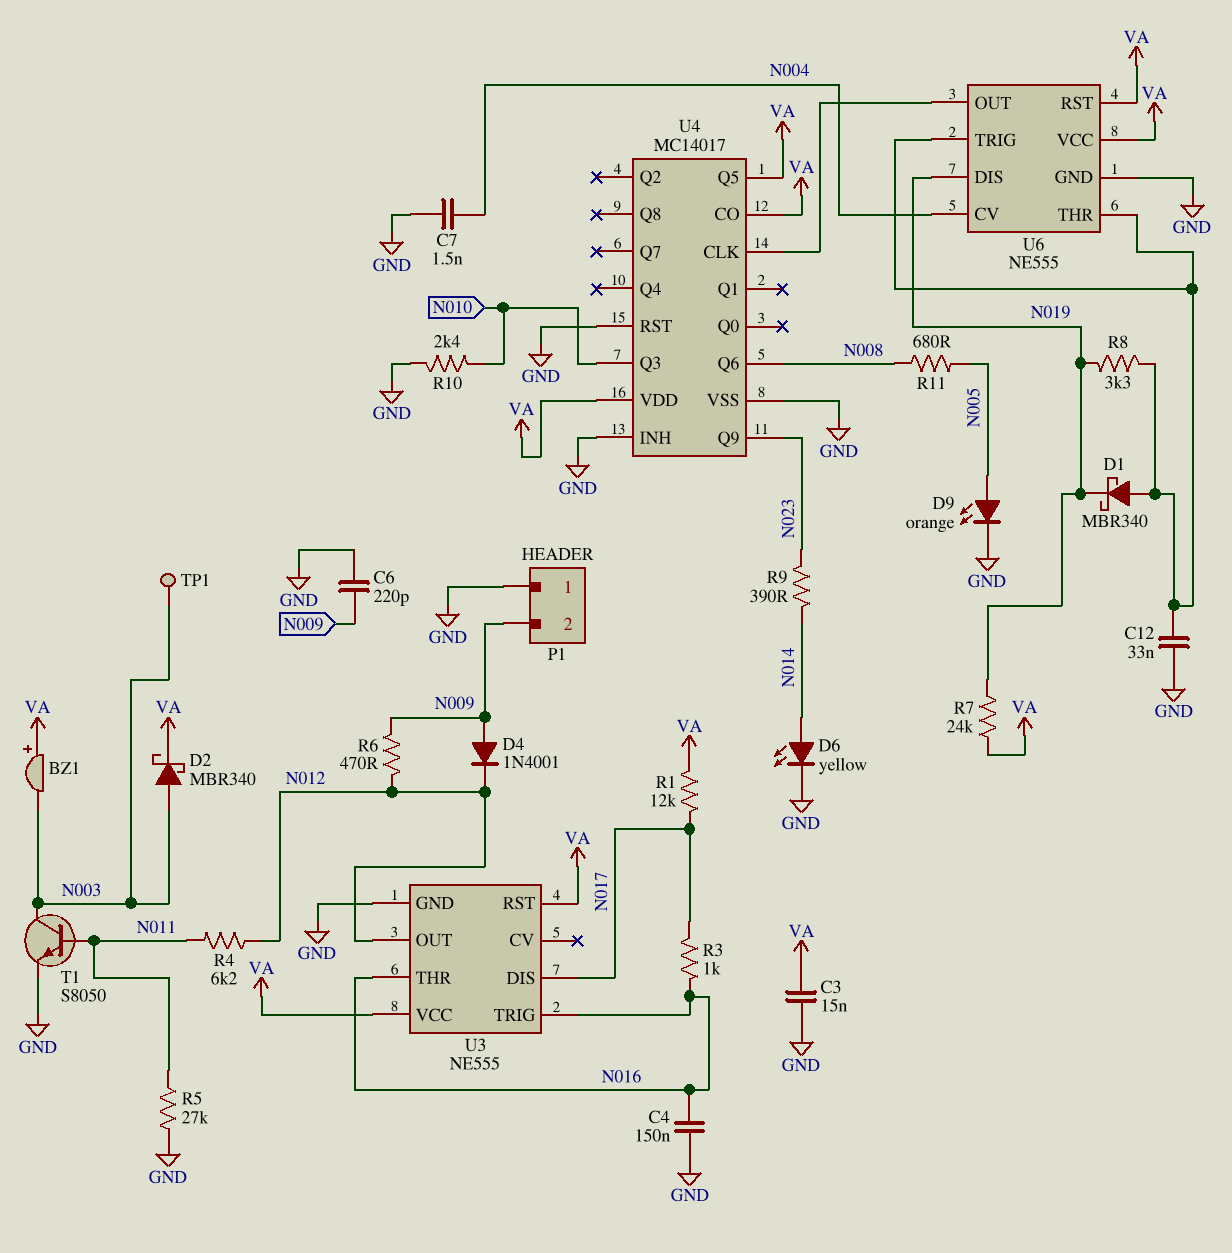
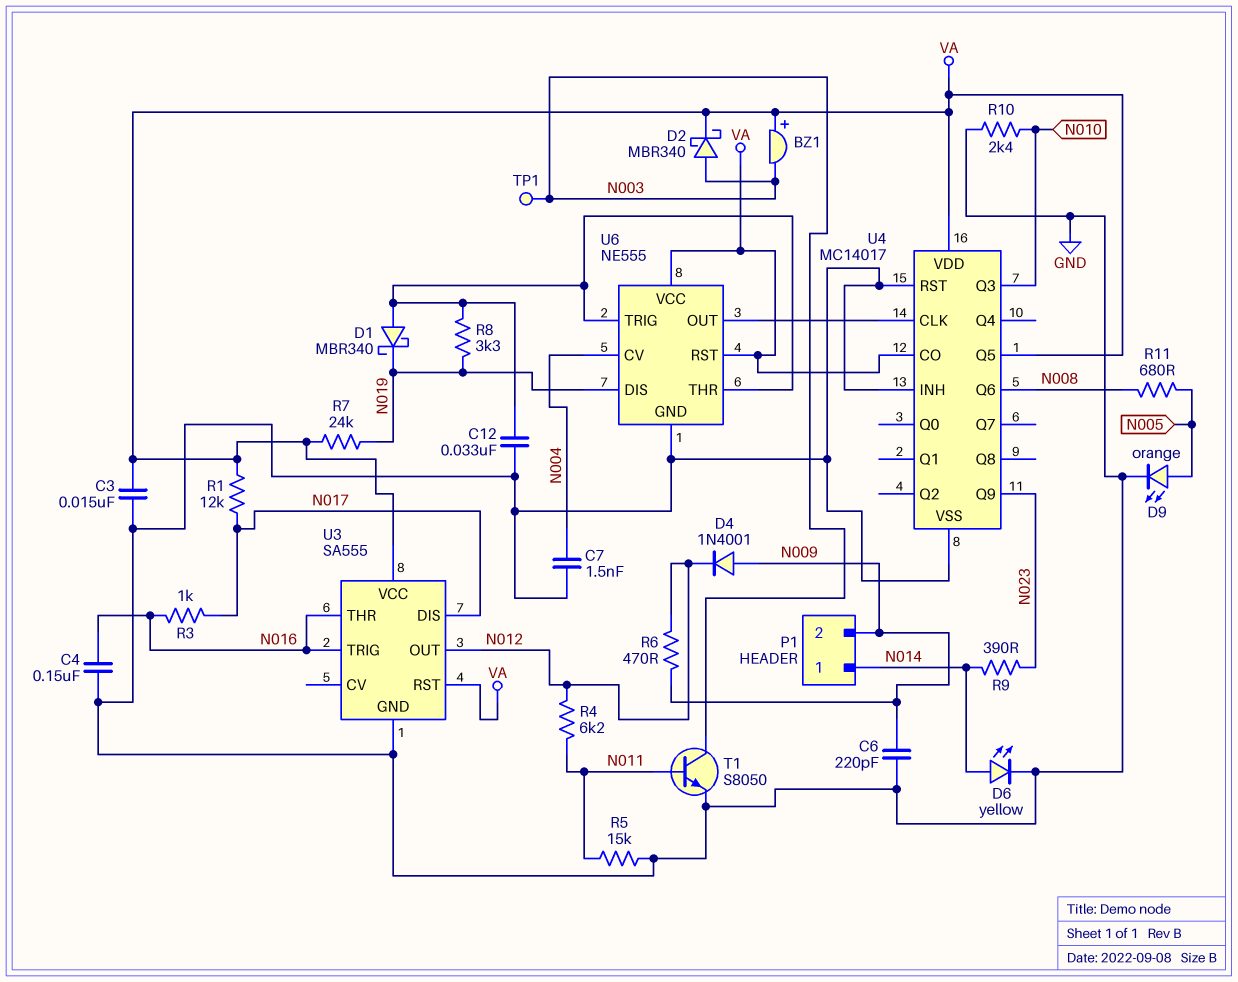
P1 pin 1: GND -> N014
R5: 27k (GND, N011) -> 15k (GND, N011)
U3: NE555 -> SA555

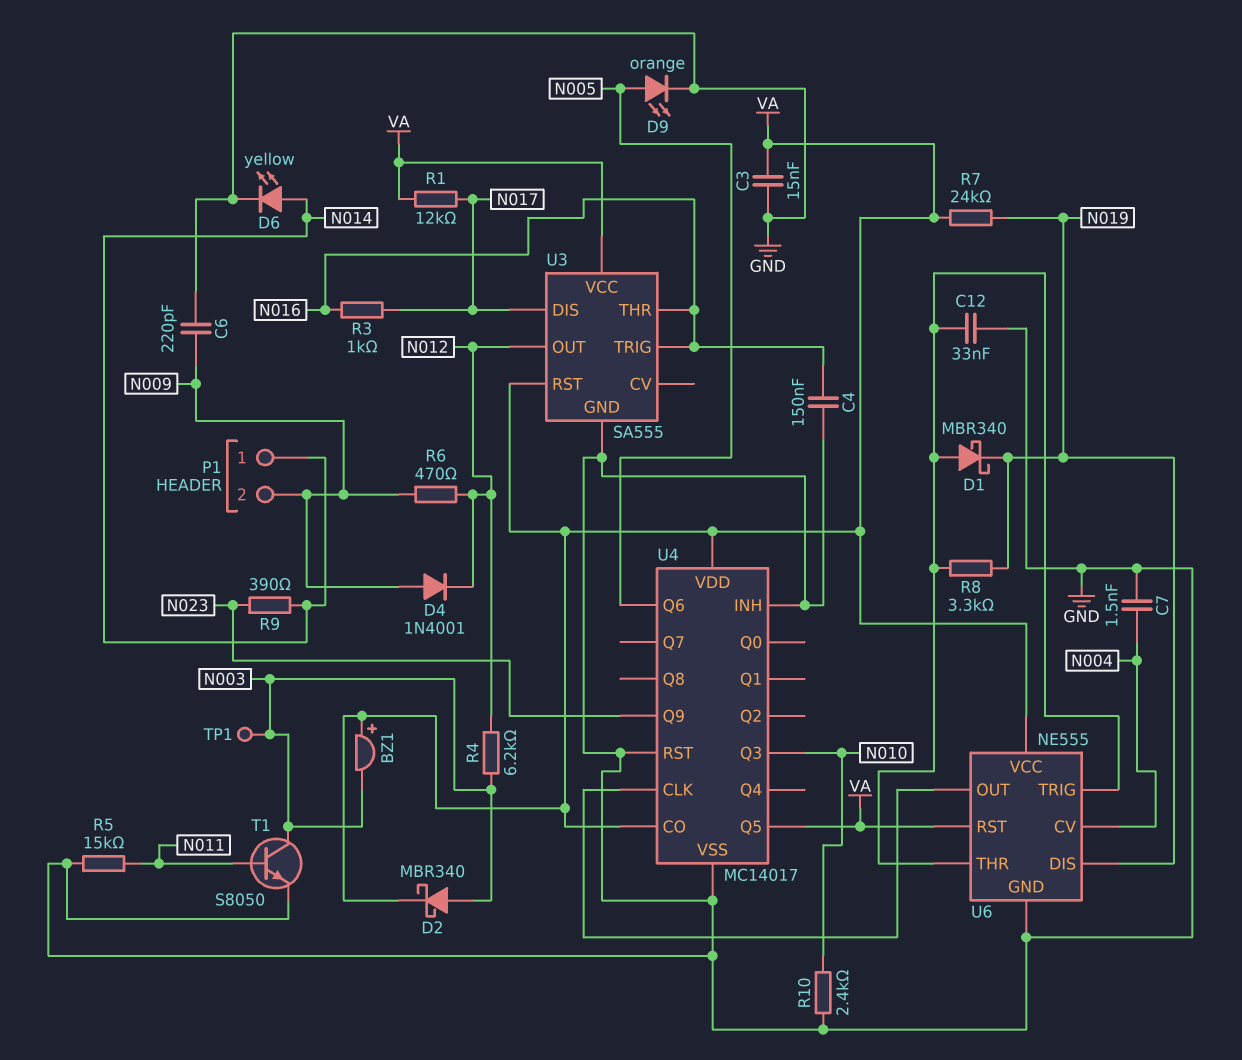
R4: 6.2k (N011, N012) -> 6.2k (N003, N012)
R11: 680 (N005, N008) -> none
U4 pin Q6: N008 -> N005

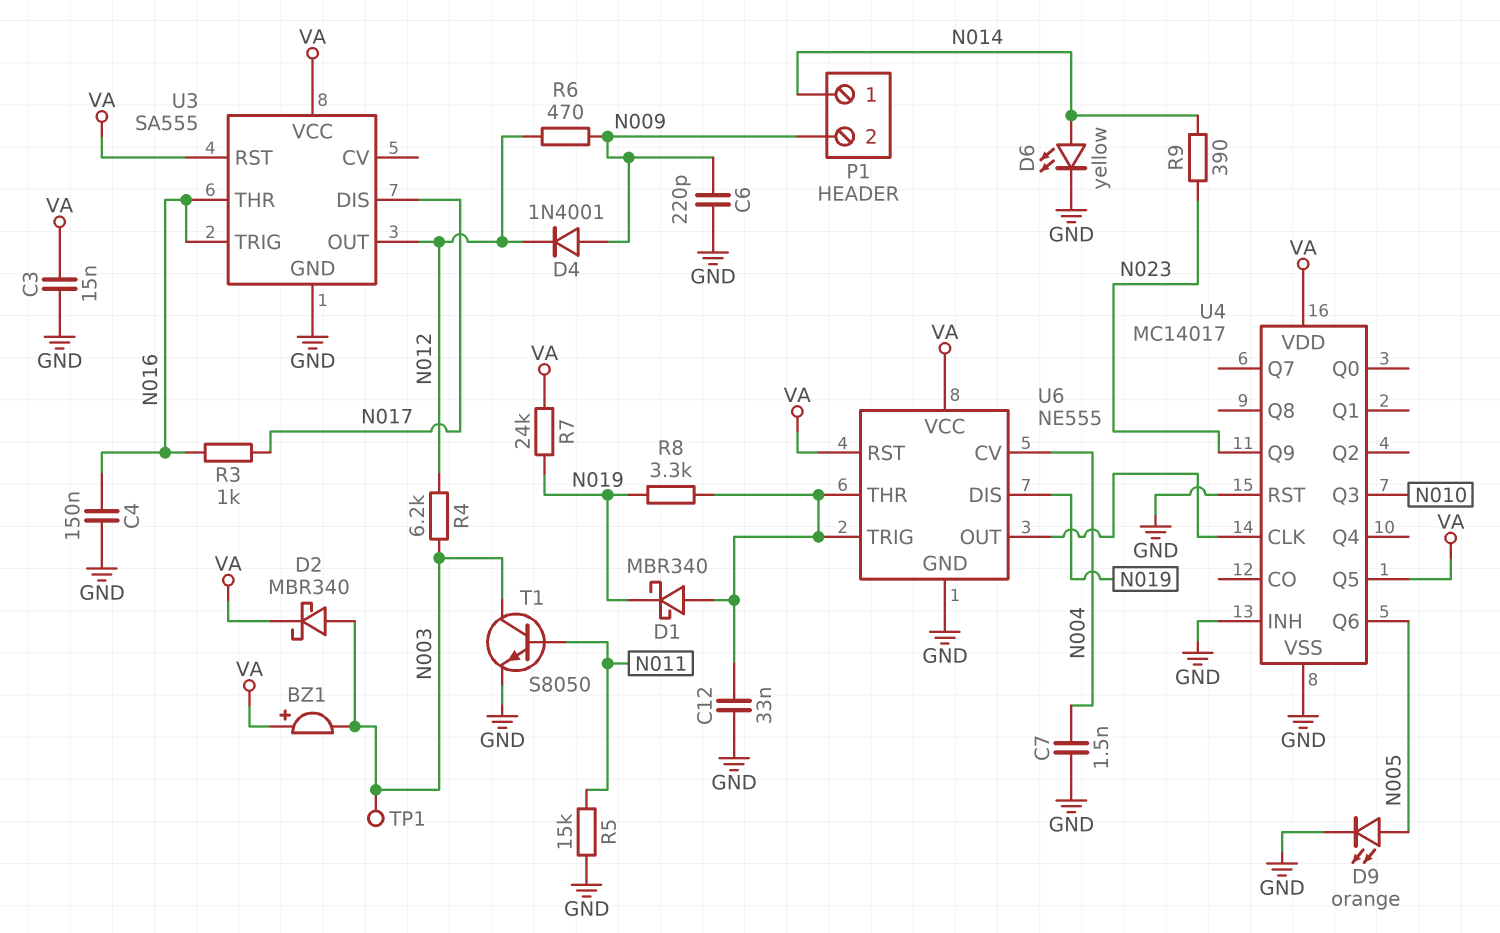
R1: 12k (N017, VA) -> none
R10: 2.4k (GND, N010) -> none
U4 pin CO: VA -> none

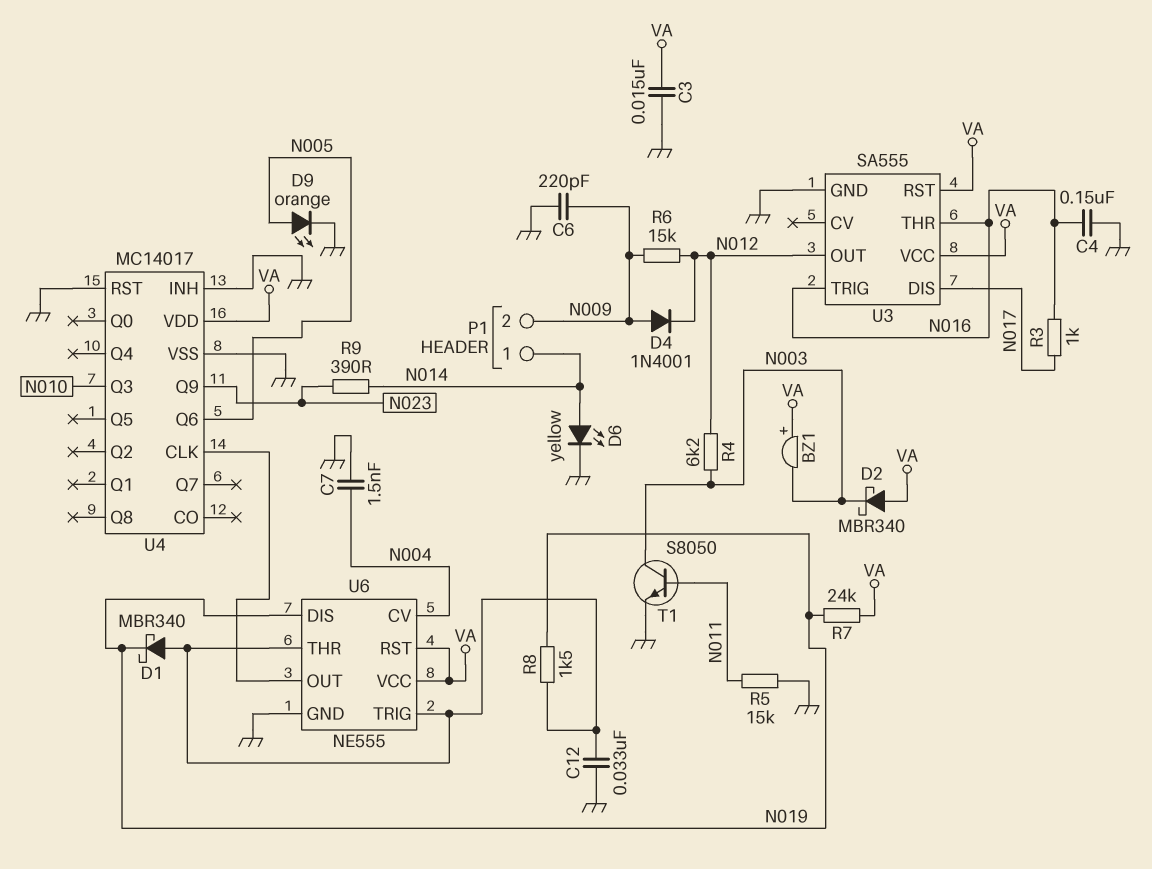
D2: schottky MBR340 (A N003, K VA) -> schottky MBR340 (A VA, K N003)
R6: 470 (N009, N012) -> 15k (N009, N012)
R8: 3.3k (N019, U6/THR) -> 1.5k (N019, U6/THR)
TP1: test point (N003) -> none
U4 pin Q5: VA -> none

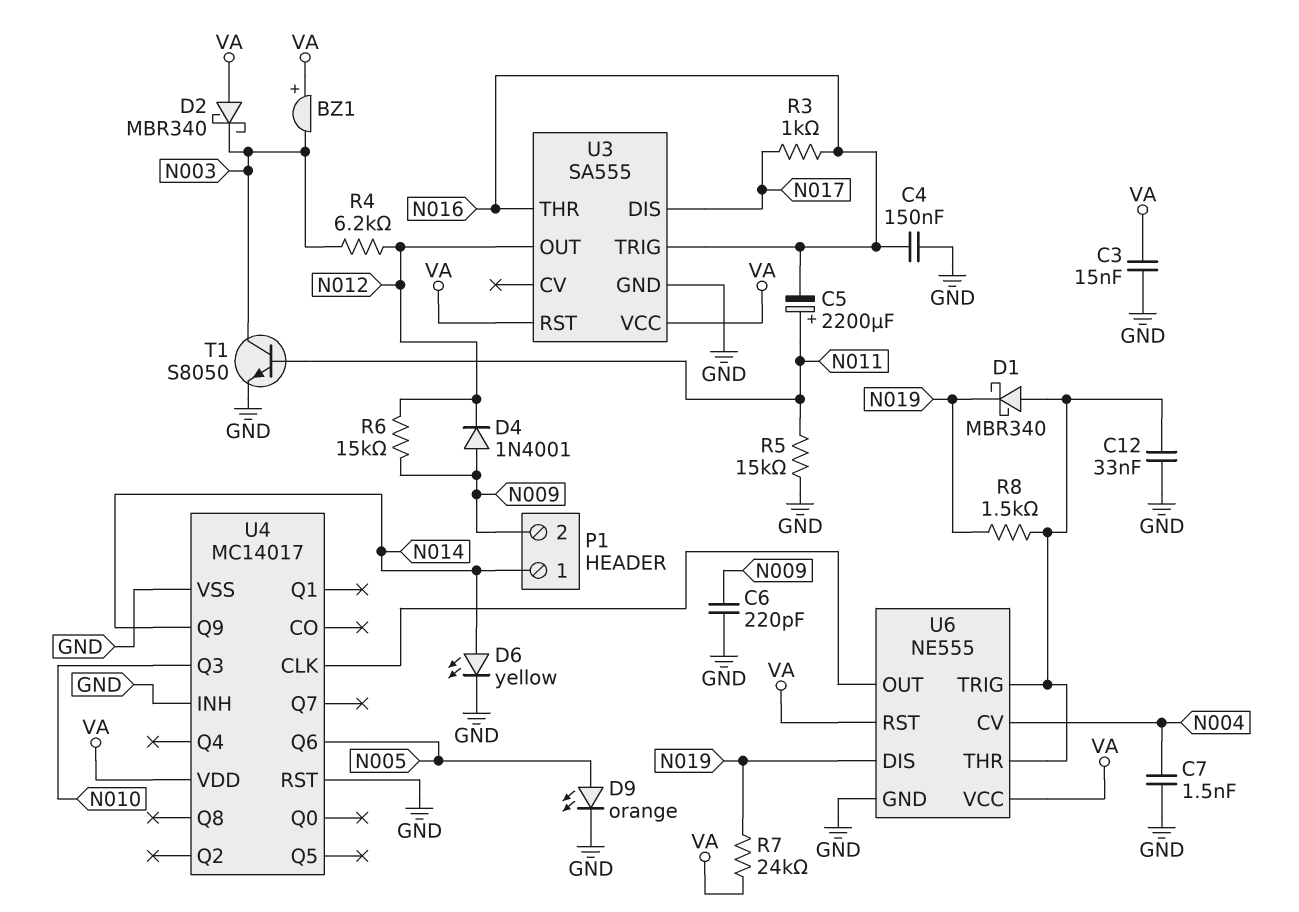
C5: none -> 2200uF (plus N011, minus N016)
R9: 390 (N014, N023) -> none
U4 pin Q9: N023 -> N014

